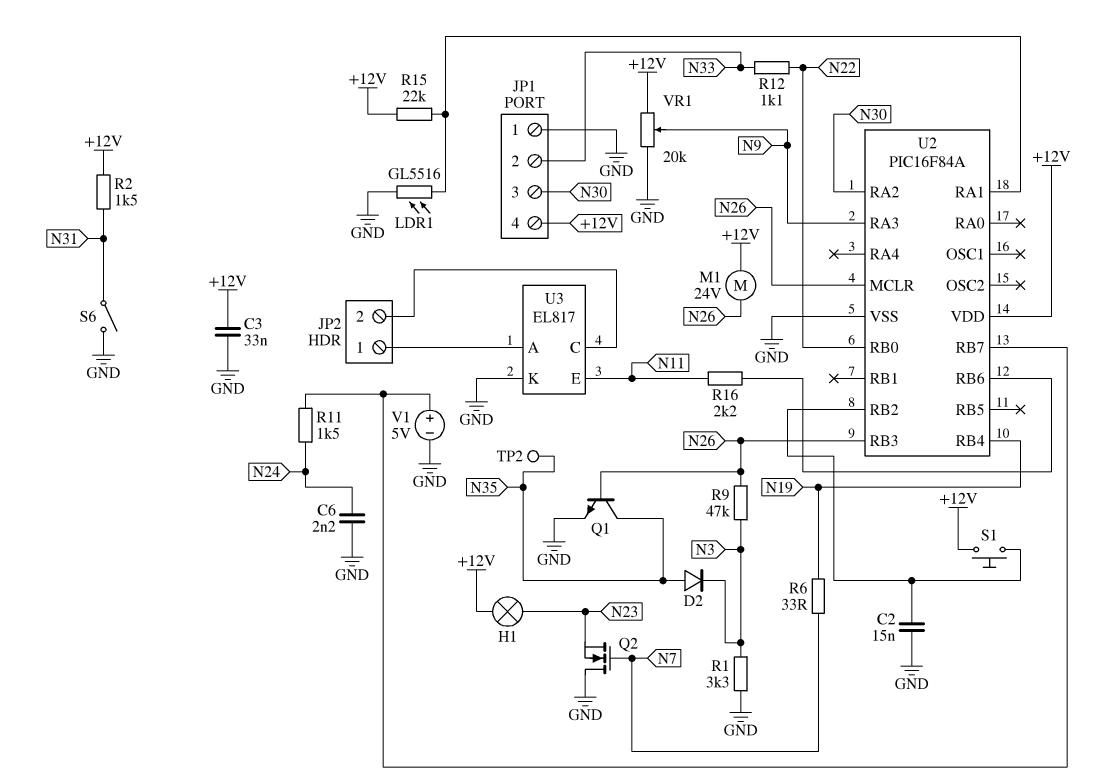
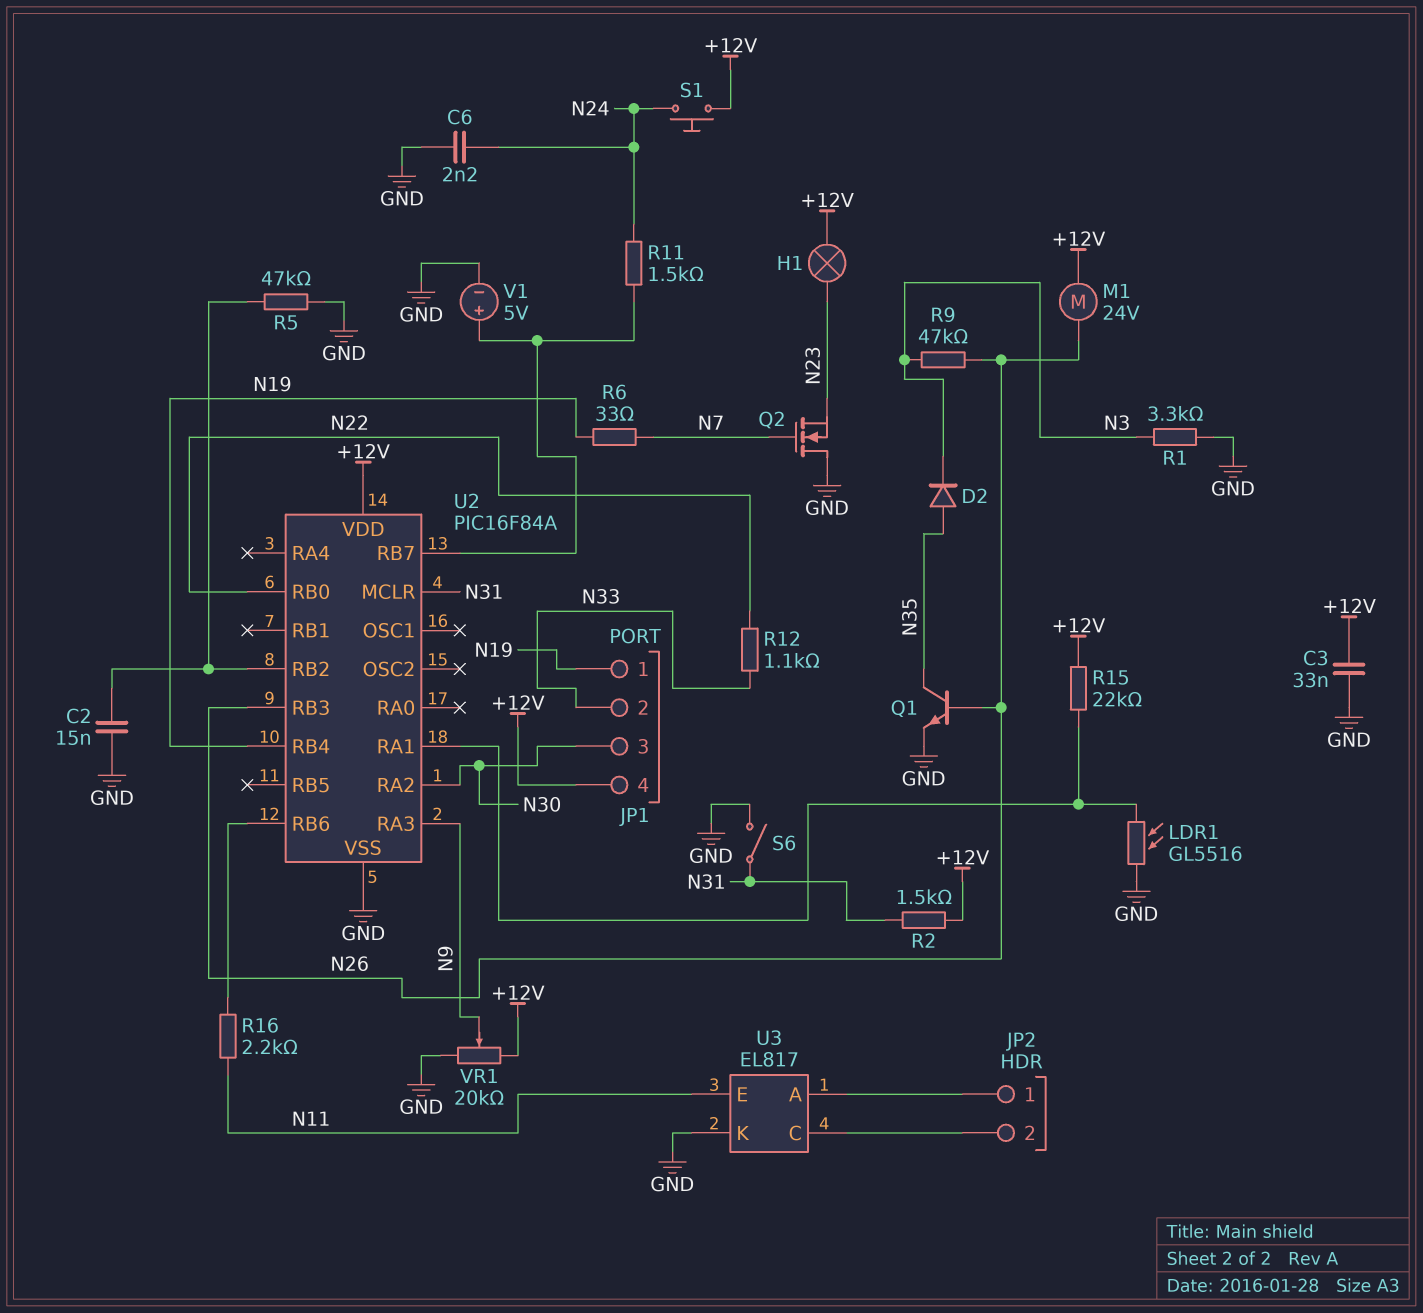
JP1 pin 1: GND -> N19
R5: none -> 47k (GND, U2/RB2)
S1: button (+12V, U2/RB2) -> button (+12V, N24)
TP2: test point (N35) -> none
U2 pin MCLR: N26 -> N31

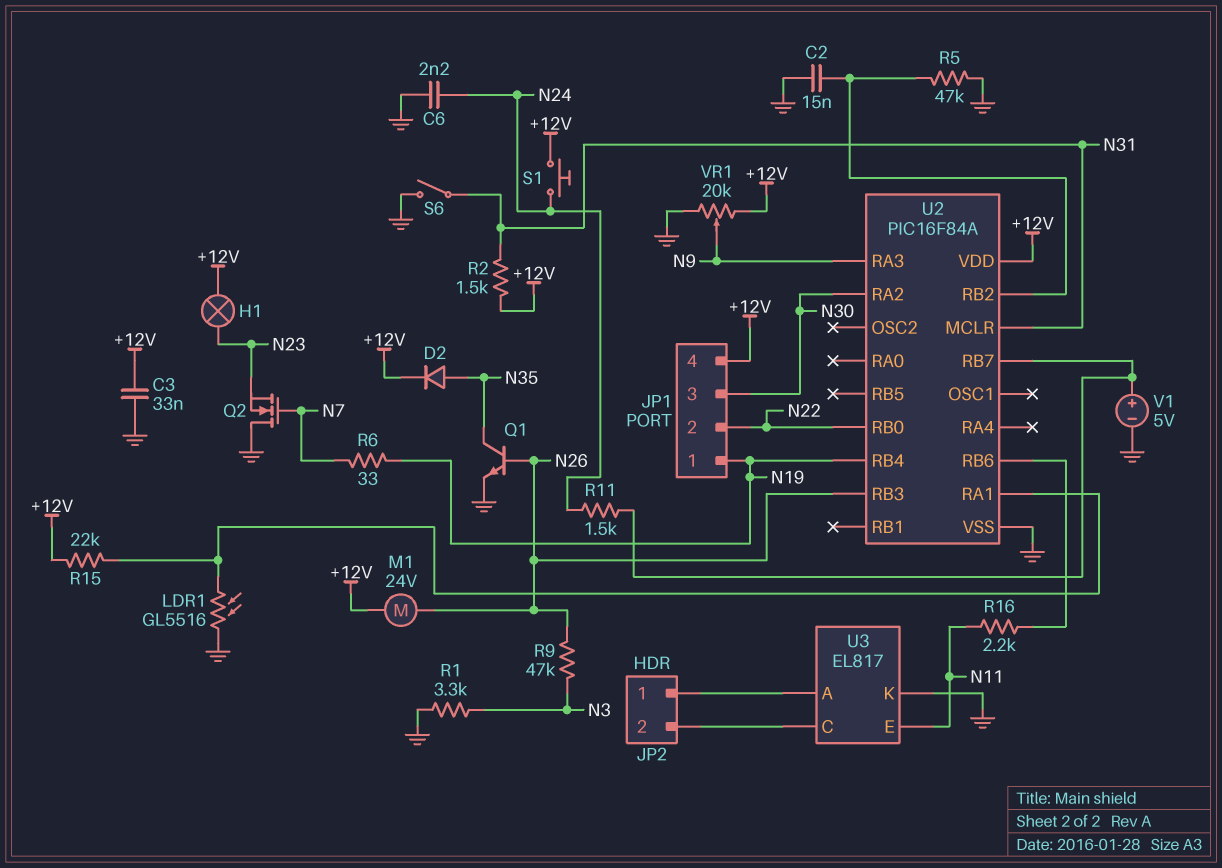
D2: diode (A N35, K N3) -> diode (A N35, K +12V)
JP1 pin 2: N33 -> N22
R12: 1.1k (N22, N33) -> none

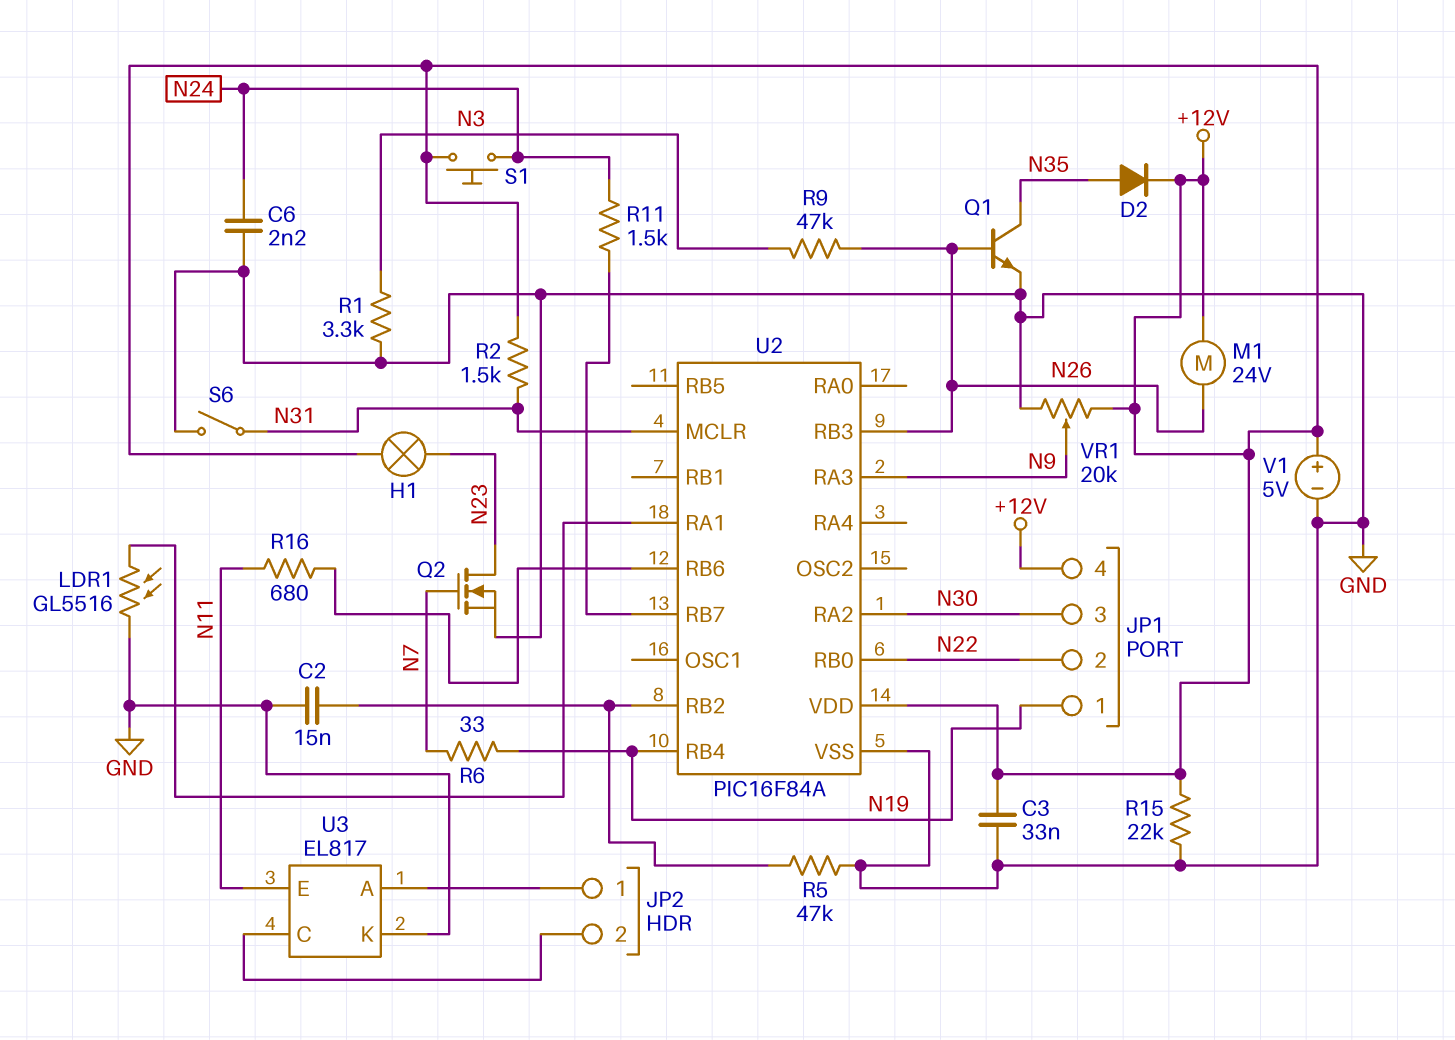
Q2: NMOS (G N7, D GND, S N23) -> NMOS (G N7, D N23, S GND)
R15: 22k (+12V, U2/RA1) -> 22k (+12V, GND)
R16: 2.2k (N11, U2/RB6) -> 680 (N11, U2/RB6)
V1: 5V (plus U2/RB7, minus GND) -> 5V (plus +12V, minus GND)

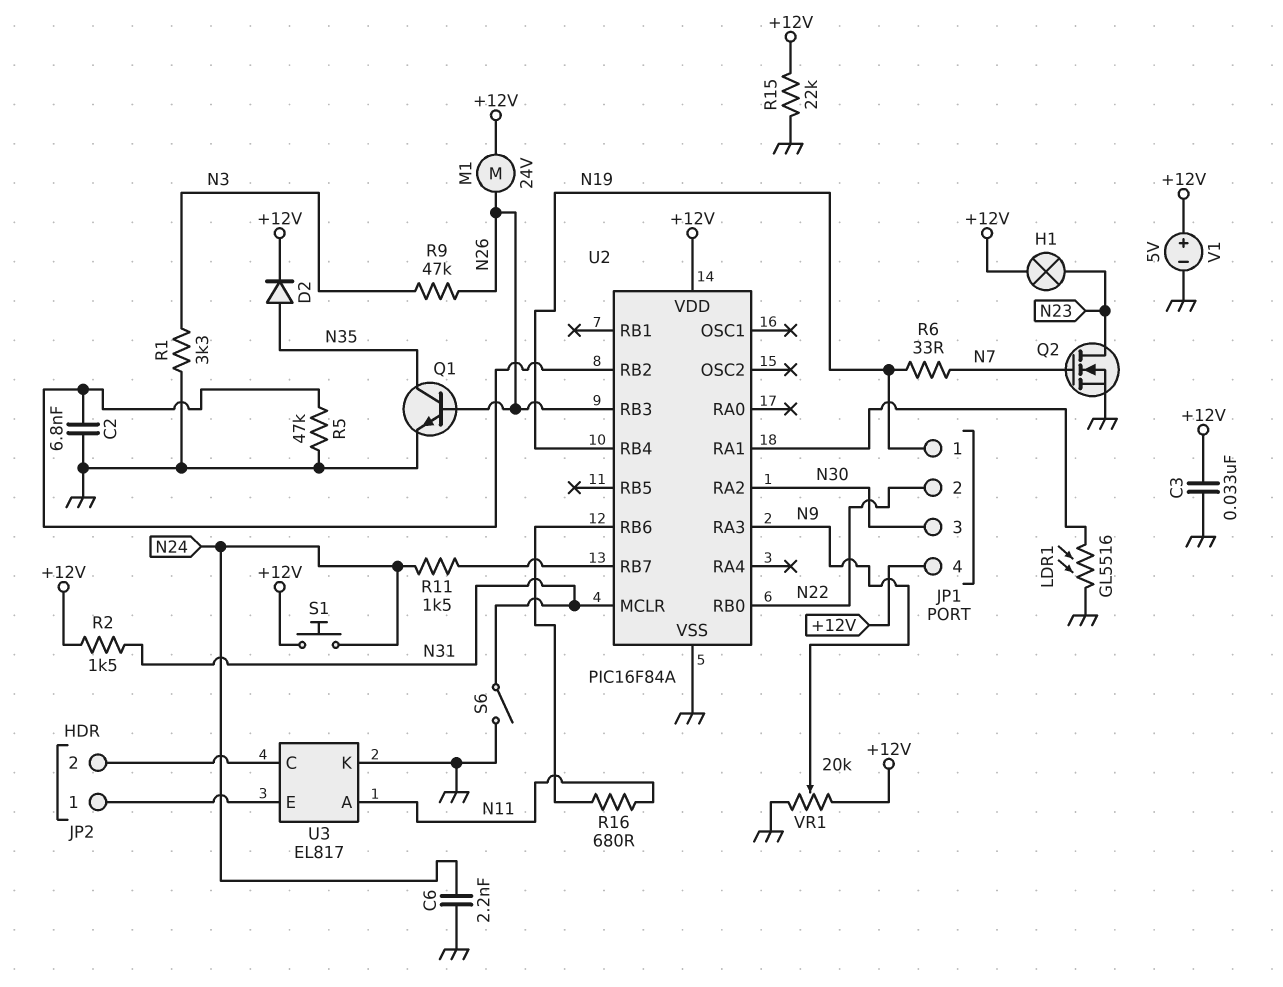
C2: 15nF (GND, U2/RB2) -> 6.8nF (GND, U2/RB2)
U3 pin A: JP2/1 -> N11
U3 pin E: N11 -> JP2/1

